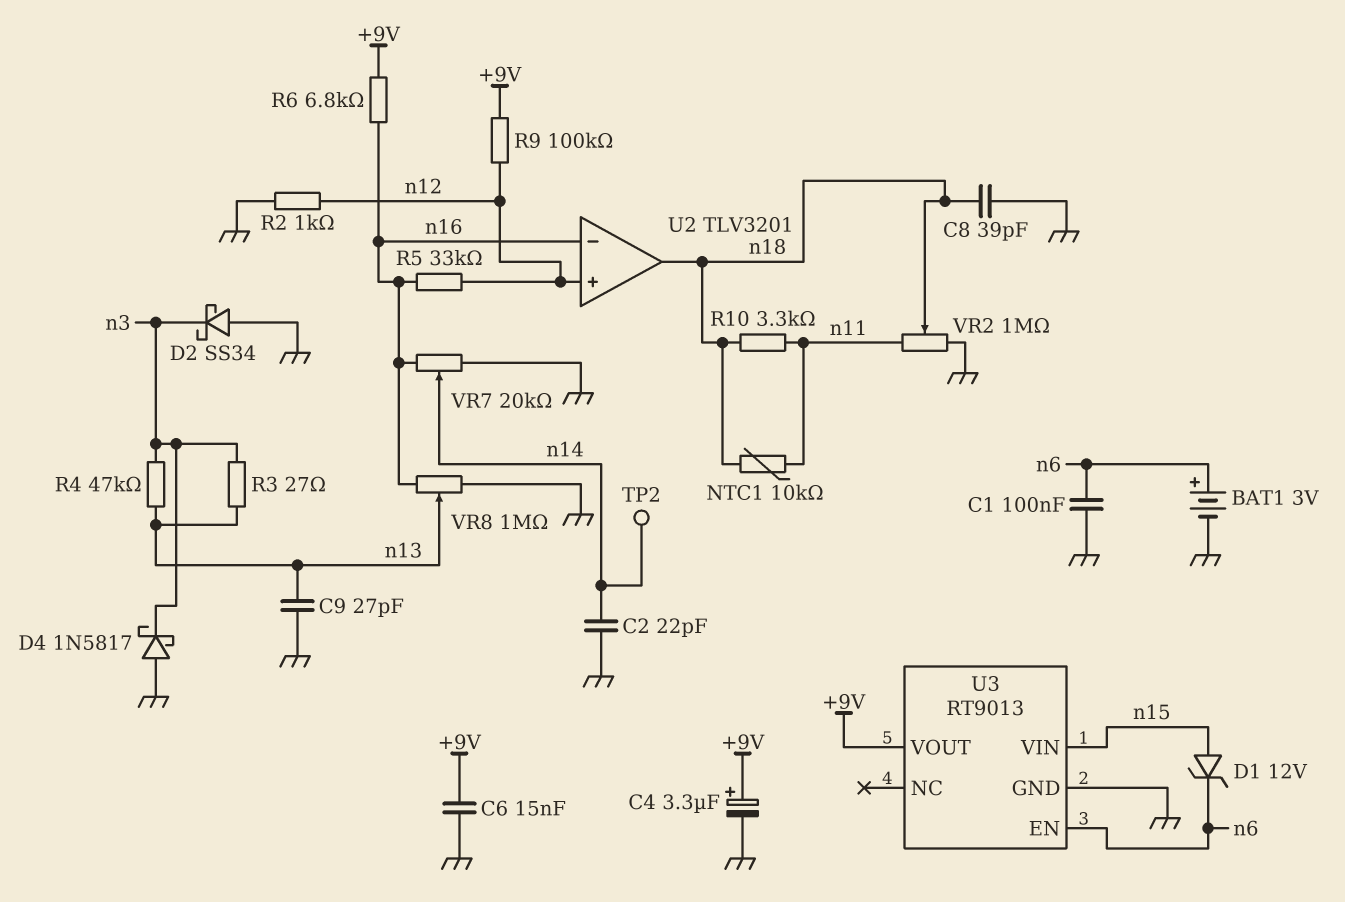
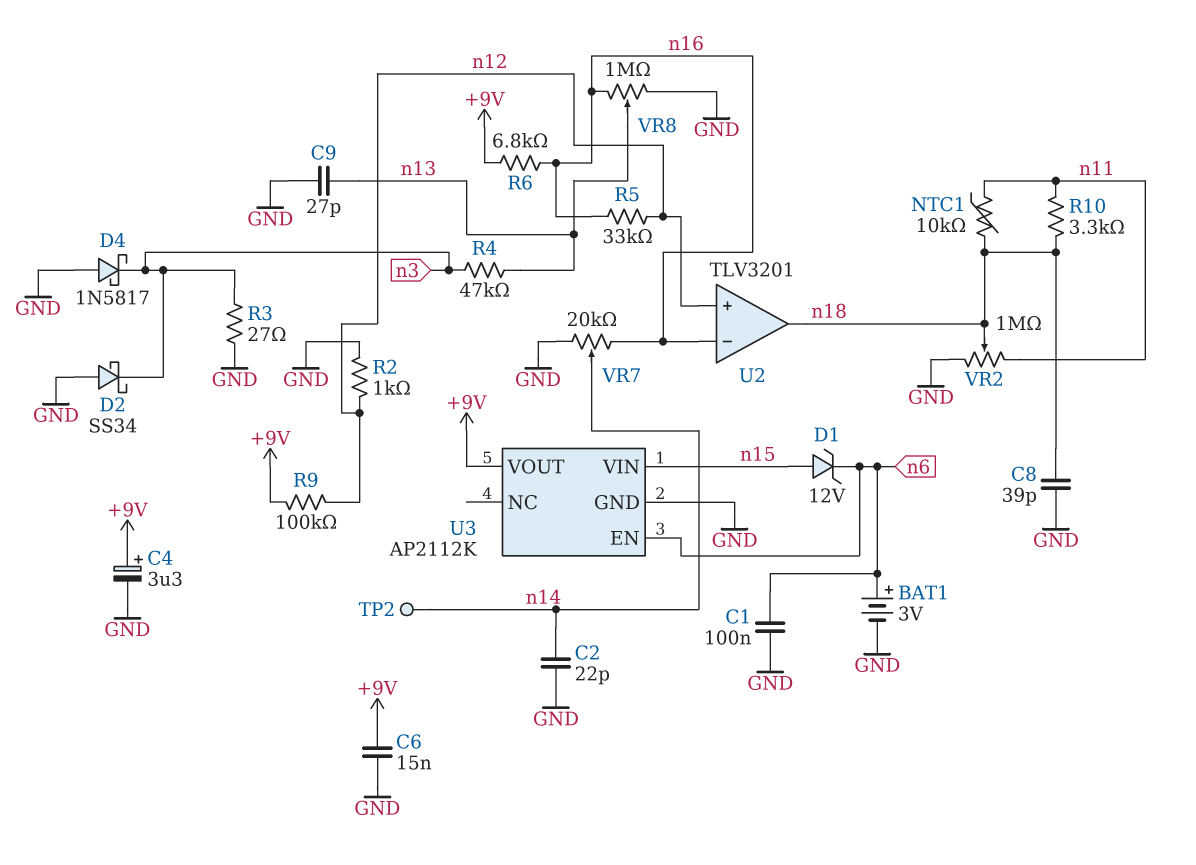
R3: 27 (n3, n13) -> 27 (GND, n3)
U3: RT9013 -> AP2112K

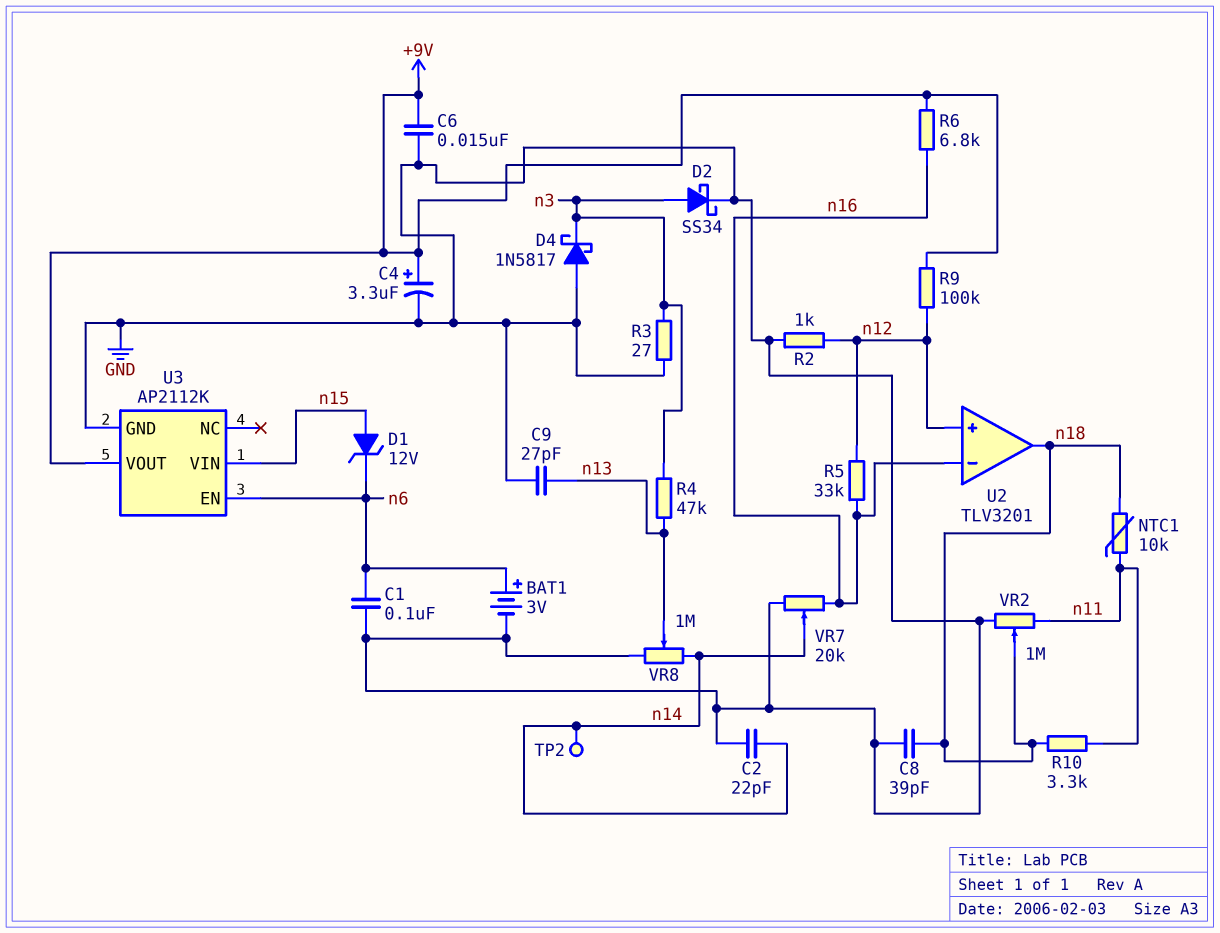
D2: schottky SS34 (A GND, K n3) -> schottky SS34 (A n3, K GND)
VR8: 1M (GND, n16, wiper n13) -> 1M (GND, n14, wiper n13)

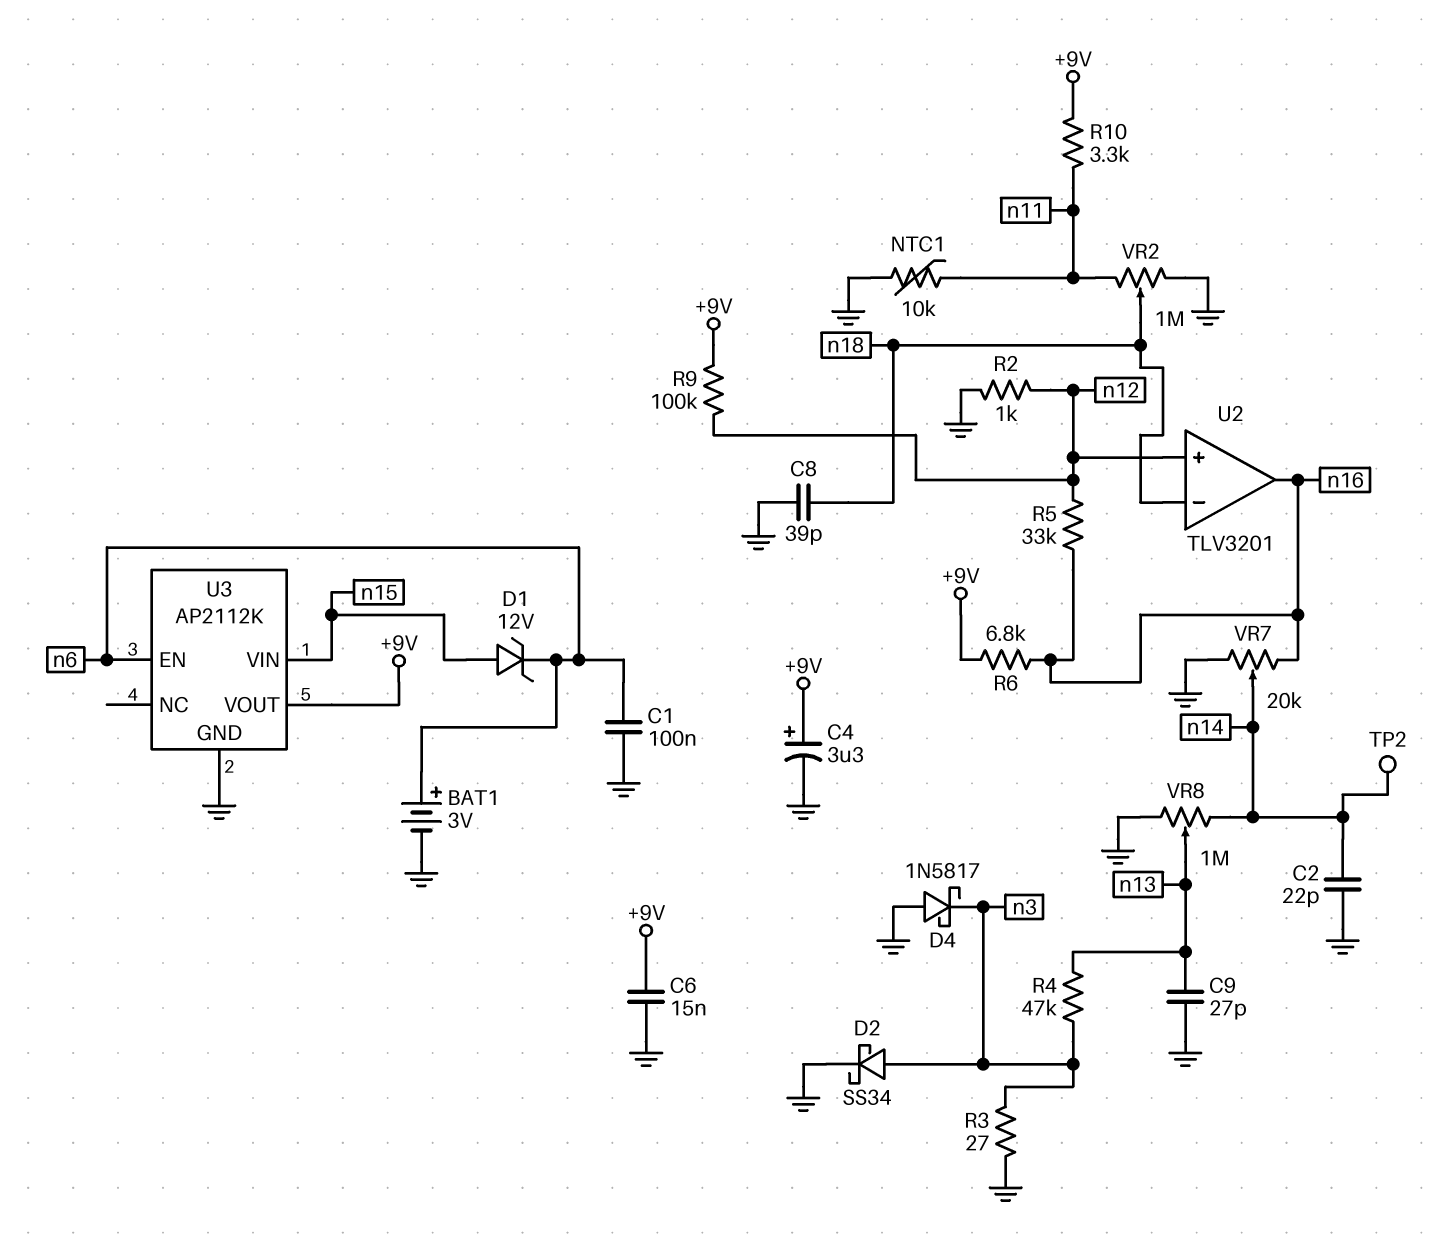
NTC1: 10k (n11, n18) -> 10k (GND, n11)
R10: 3.3k (n11, n18) -> 3.3k (+9V, n11)
U2 pin in-: n16 -> n18
U2 pin out: n18 -> n16

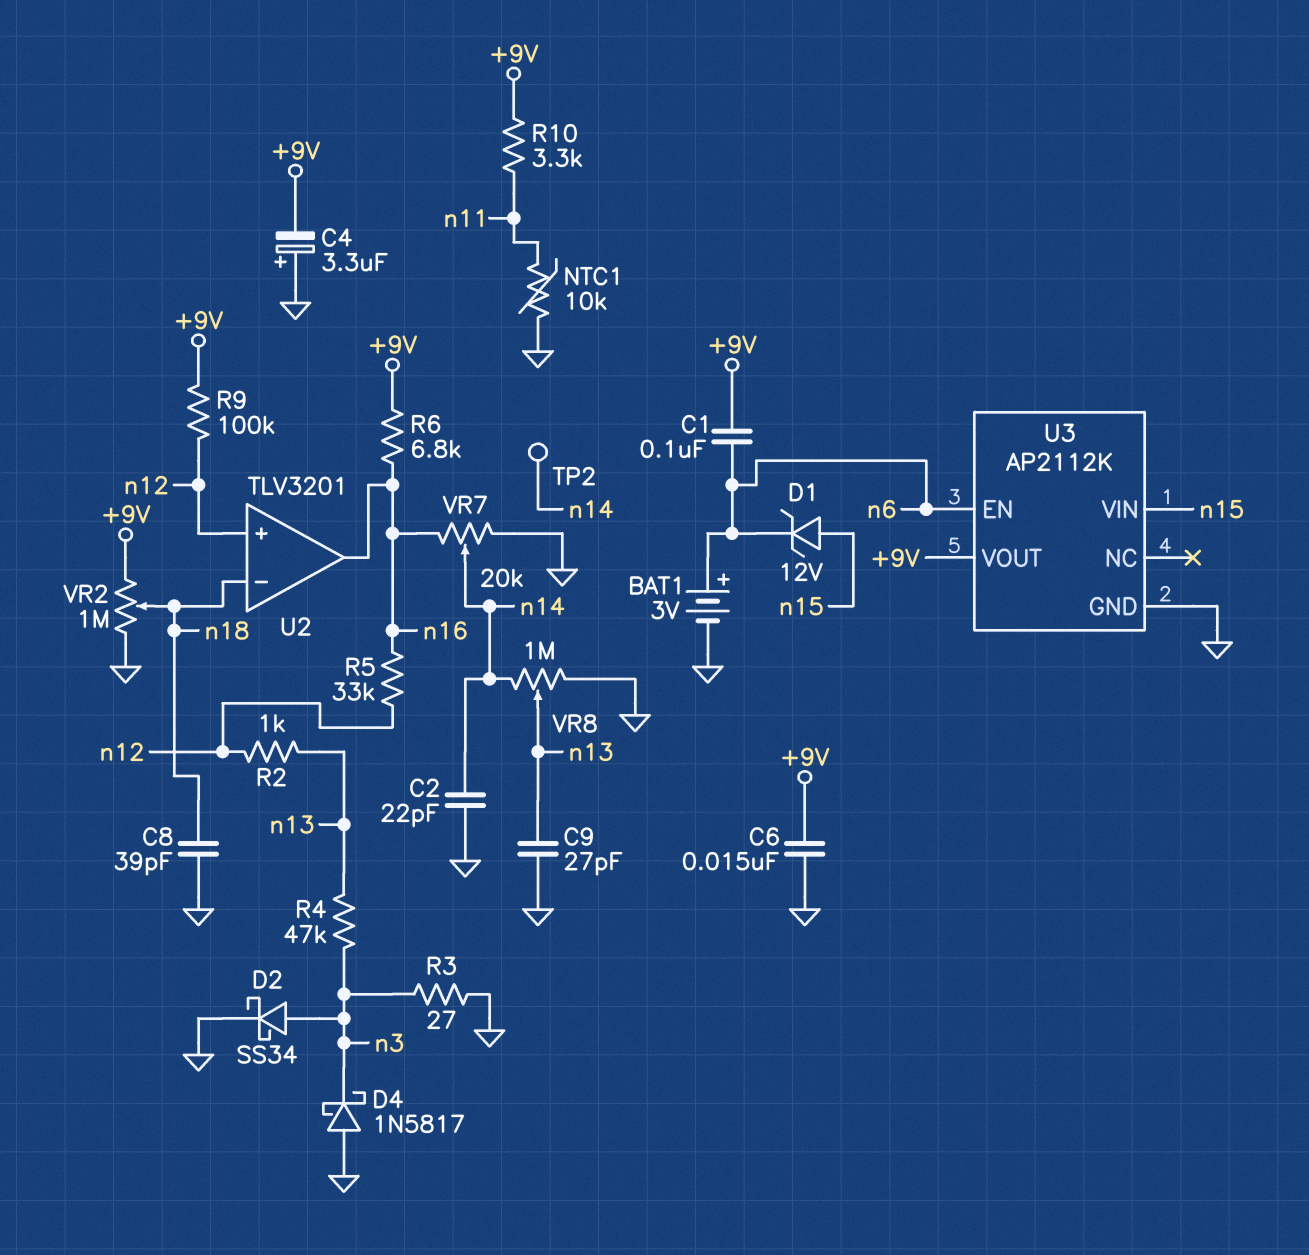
C1: 100nF (GND, n6) -> 100nF (+9V, n6)
C4: 3.3uF (plus +9V, minus GND) -> 3.3uF (plus GND, minus +9V)
R2: 1k (GND, n12) -> 1k (n12, n13)
VR2: 1M (GND, n11, wiper n18) -> 1M (+9V, GND, wiper n18)

